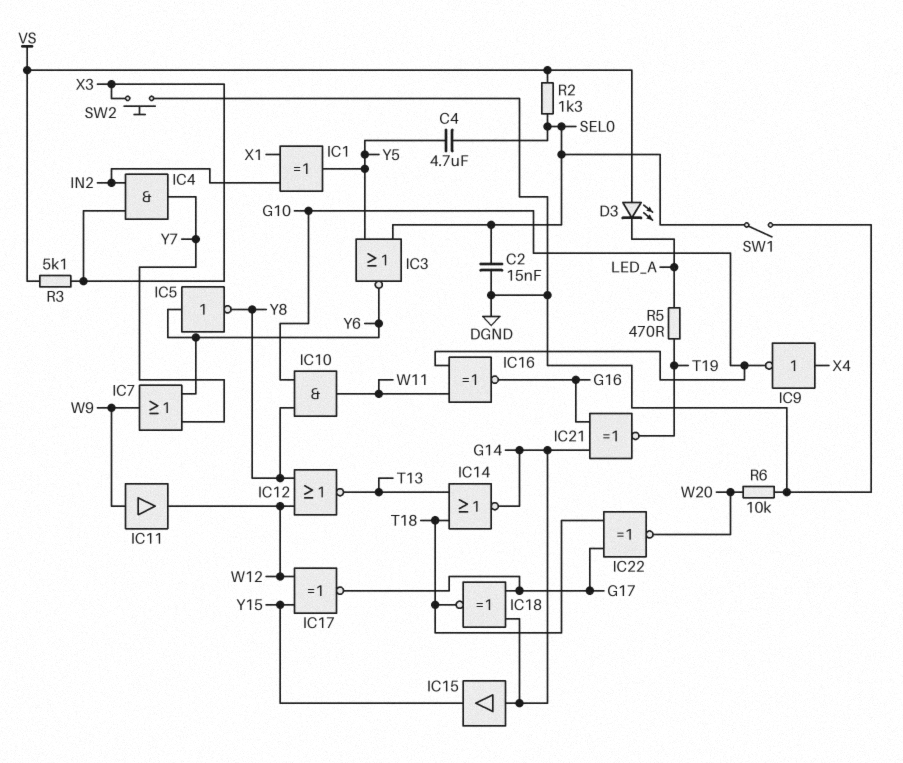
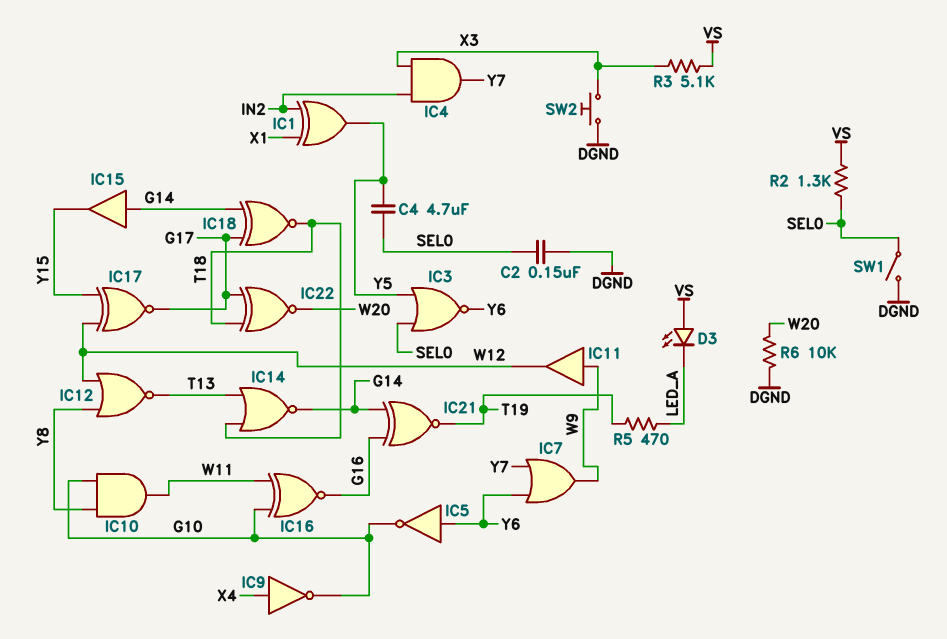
C2: 15nF (DGND, SEL0) -> 150nF (DGND, SEL0)
IC5: NOT (in Y6, out Y8) -> NOT (in Y6, out G10)

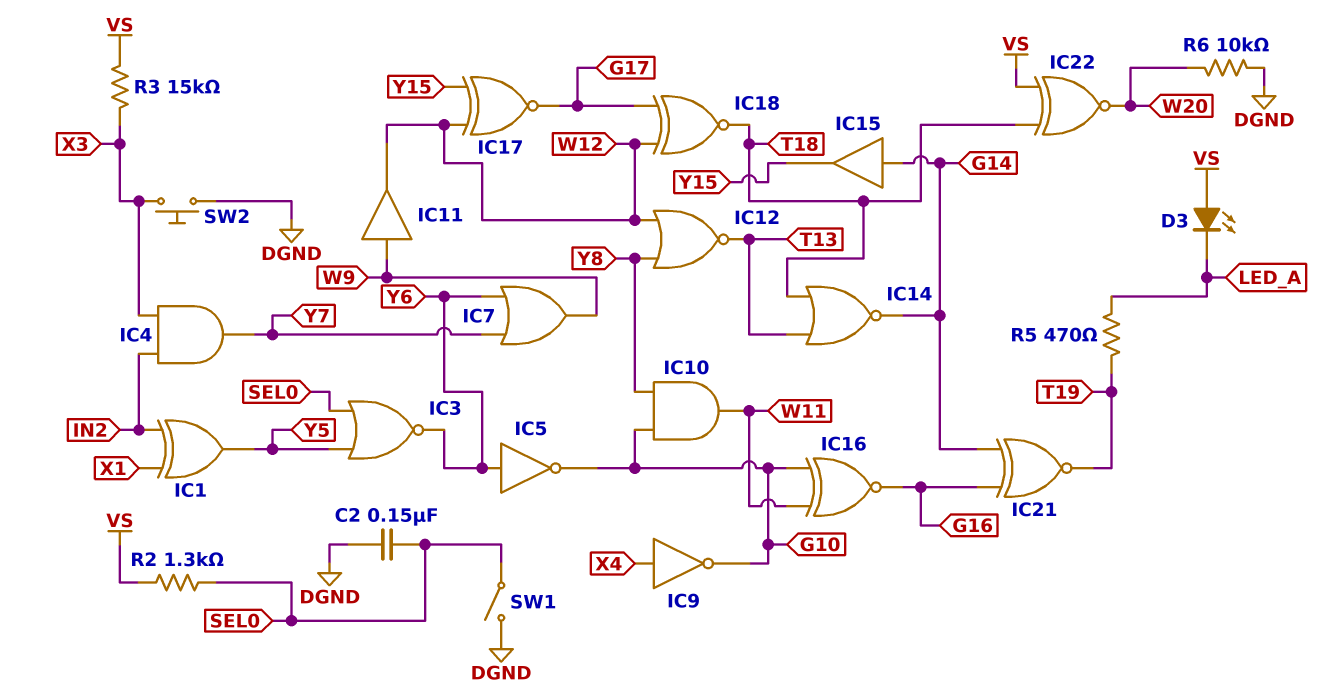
C4: 4.7uF (SEL0, Y5) -> none
IC18: XNOR (in G14, in G17, out T18) -> XNOR (in G17, in W12, out T18)
IC22: XNOR (in G17, in T18, out W20) -> XNOR (in T18, in VS, out W20)
R3: 5.1k (VS, X3) -> 15k (VS, X3)

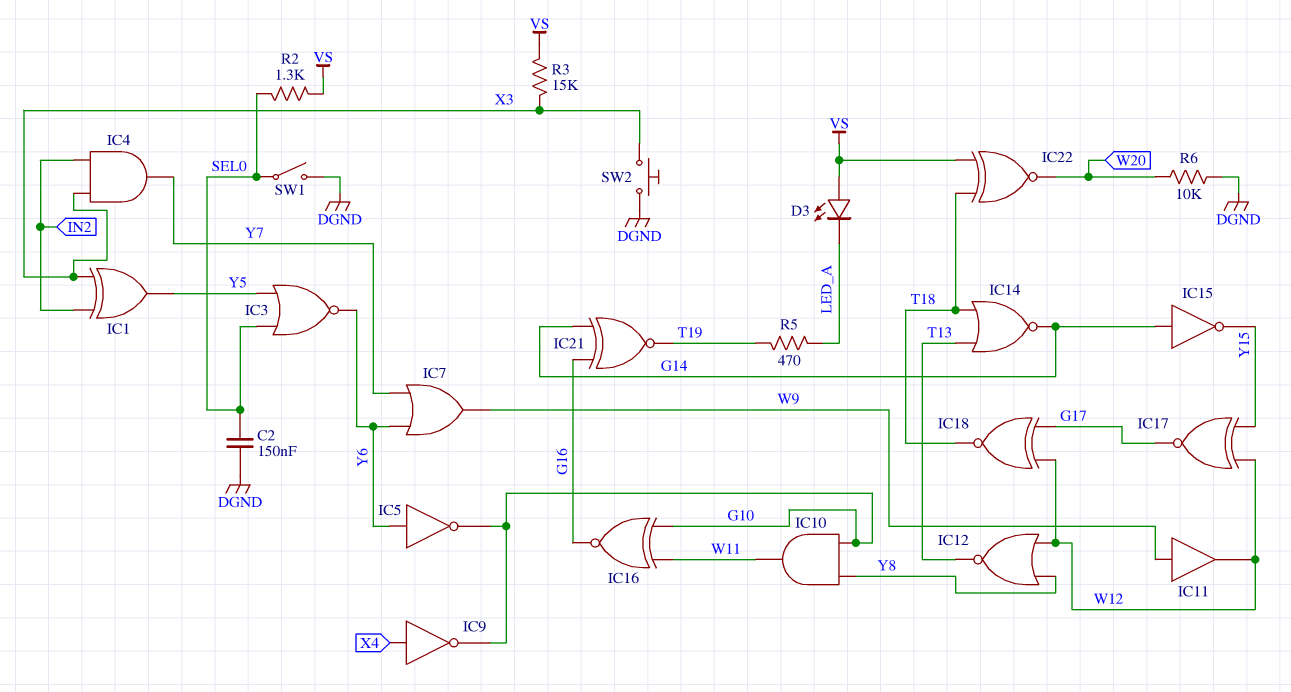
IC1: XOR (in IN2, in X1, out Y5) -> XOR (in IN2, in X3, out Y5)
IC15: buffer (in G14, out Y15) -> NOT (in G14, out Y15)

